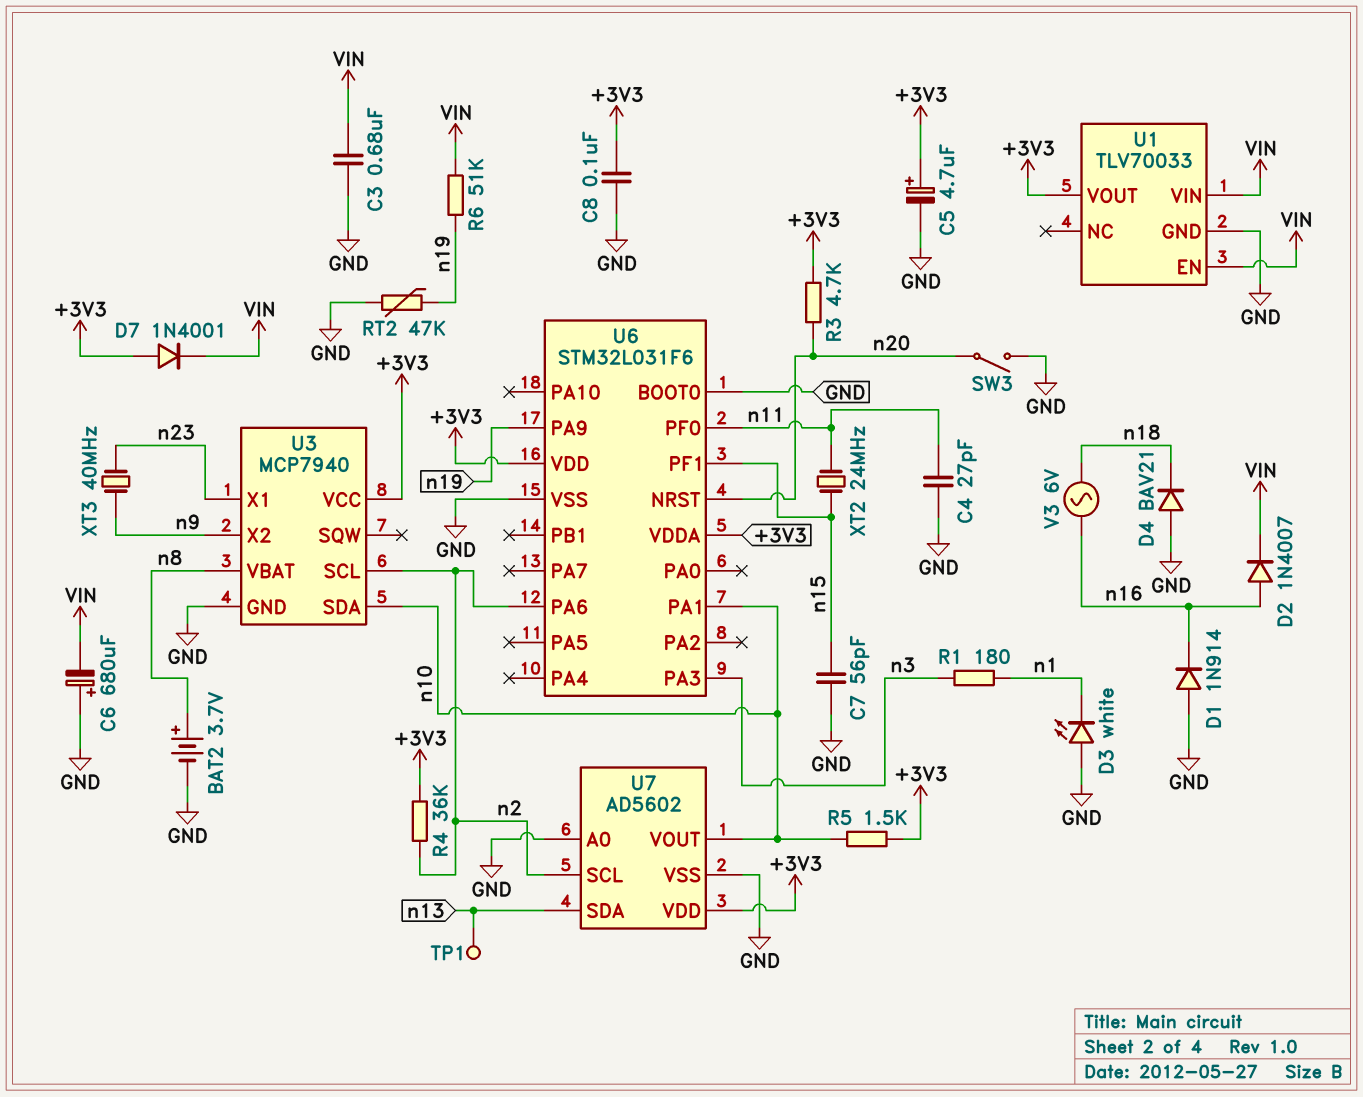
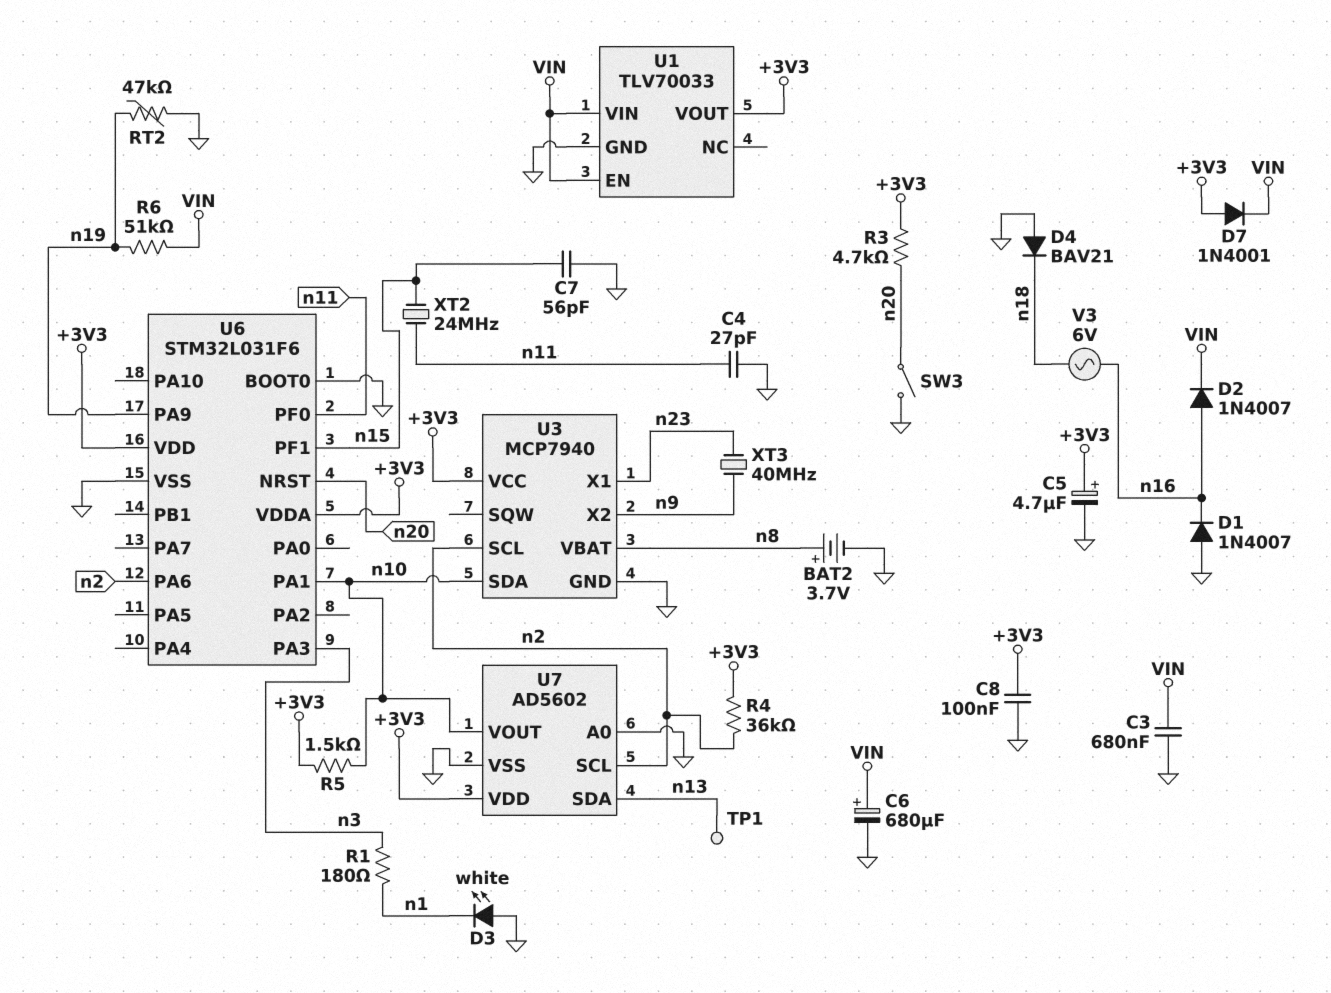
C6: 680uF (plus GND, minus VIN) -> 680uF (plus VIN, minus GND)
D1: diode 1N914 (A GND, K n16) -> diode 1N4007 (A GND, K n16)

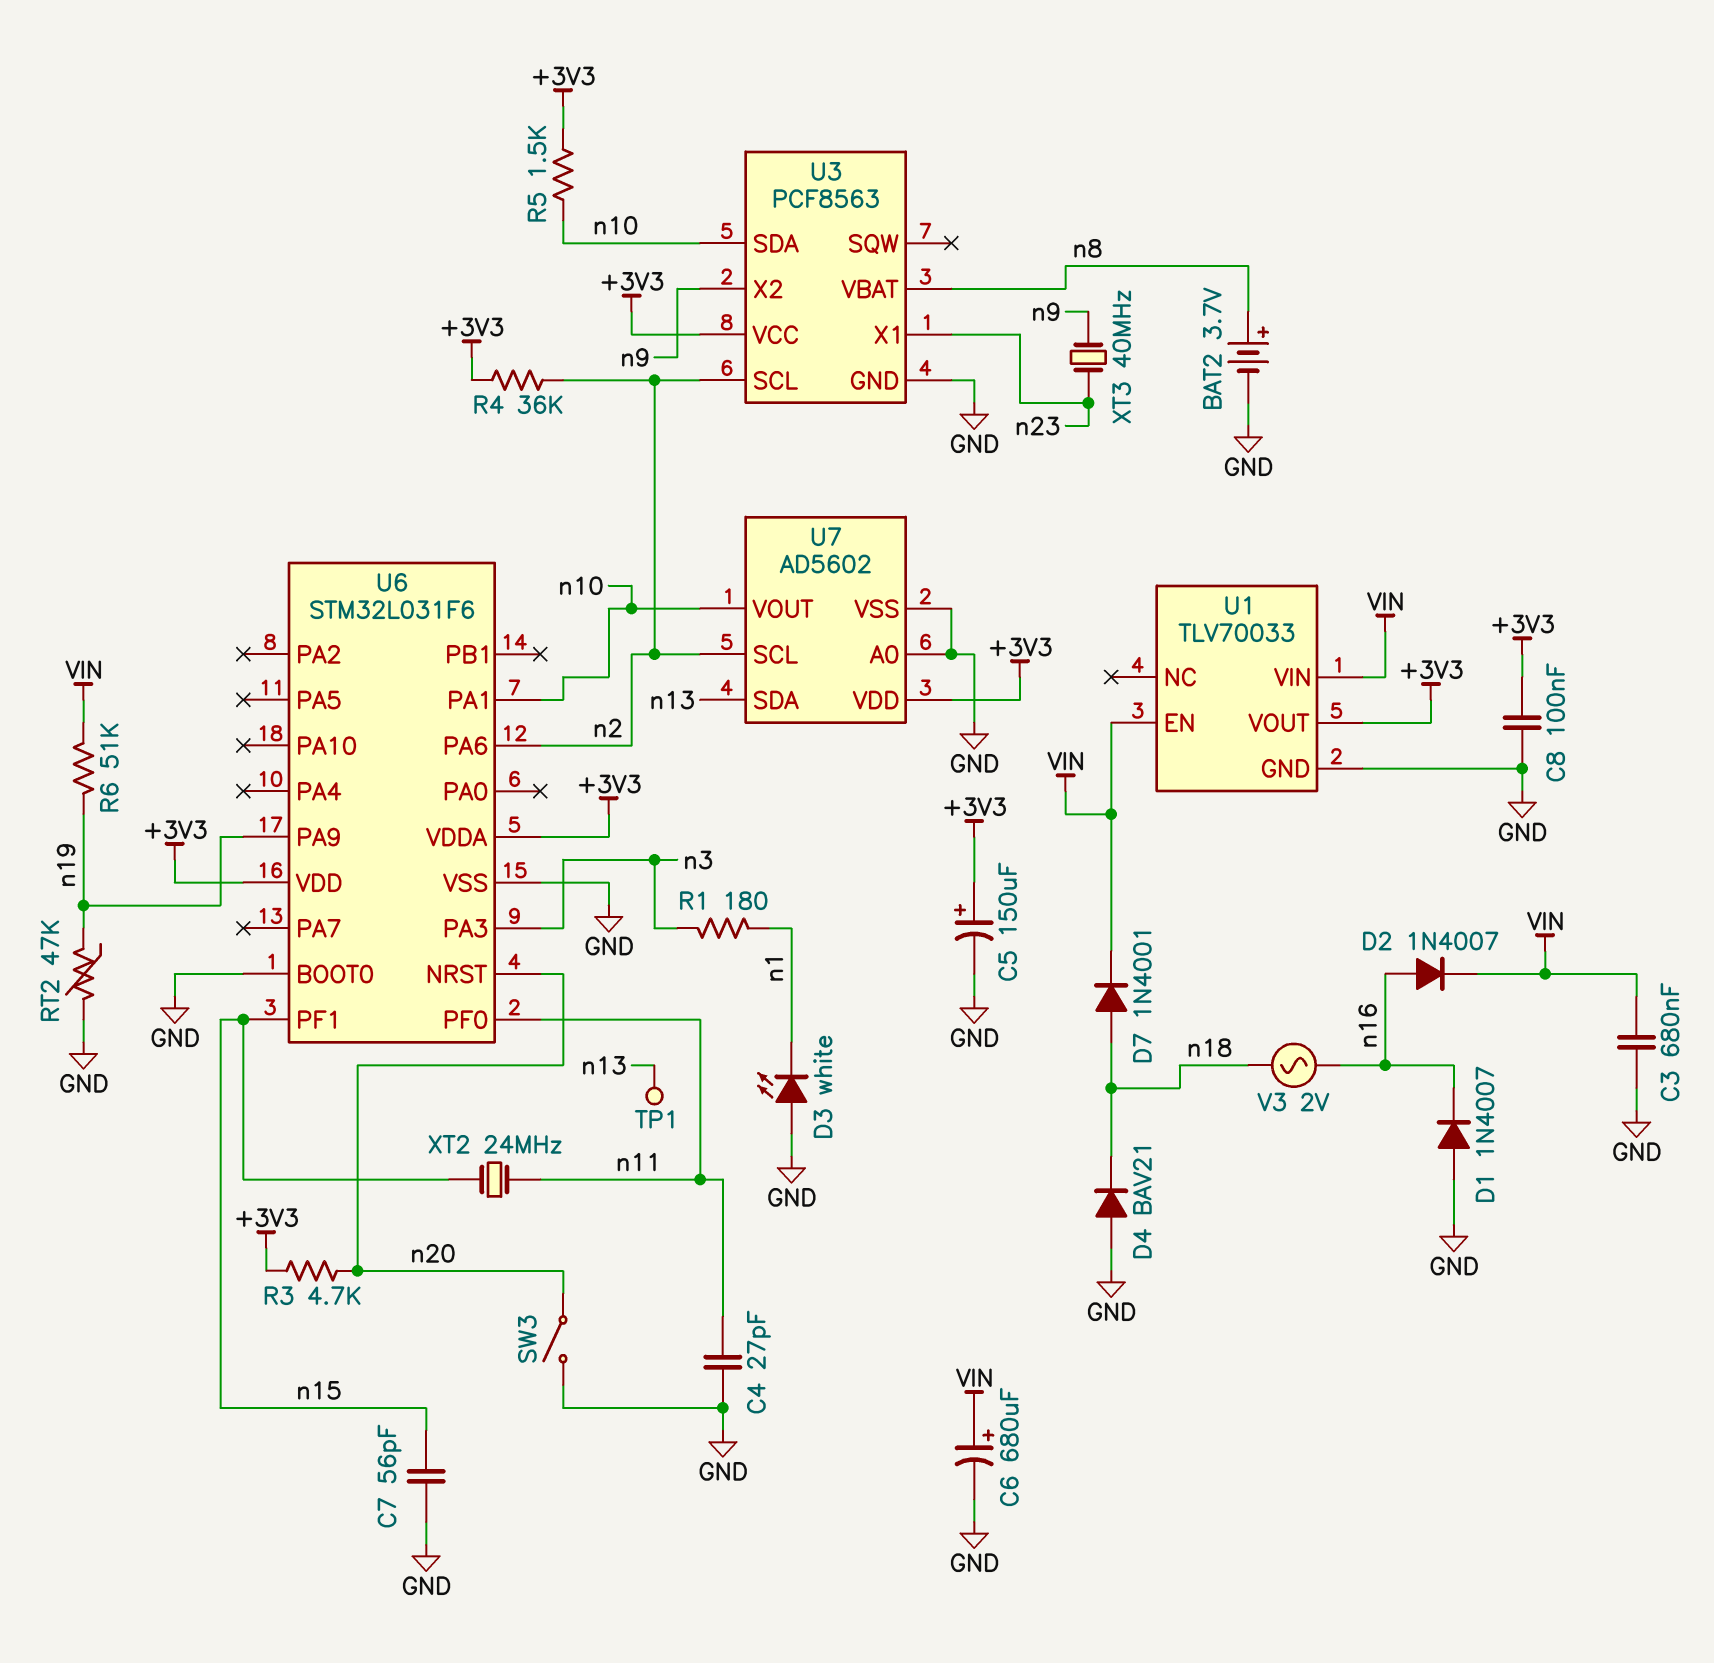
C5: 4.7uF (plus +3V3, minus GND) -> 150uF (plus +3V3, minus GND)
D7: diode 1N4001 (A +3V3, K VIN) -> diode 1N4001 (A n18, K VIN)
U3: MCP7940 -> PCF8563
V3: AC 6V (n16, n18) -> AC 2V (n16, n18)

